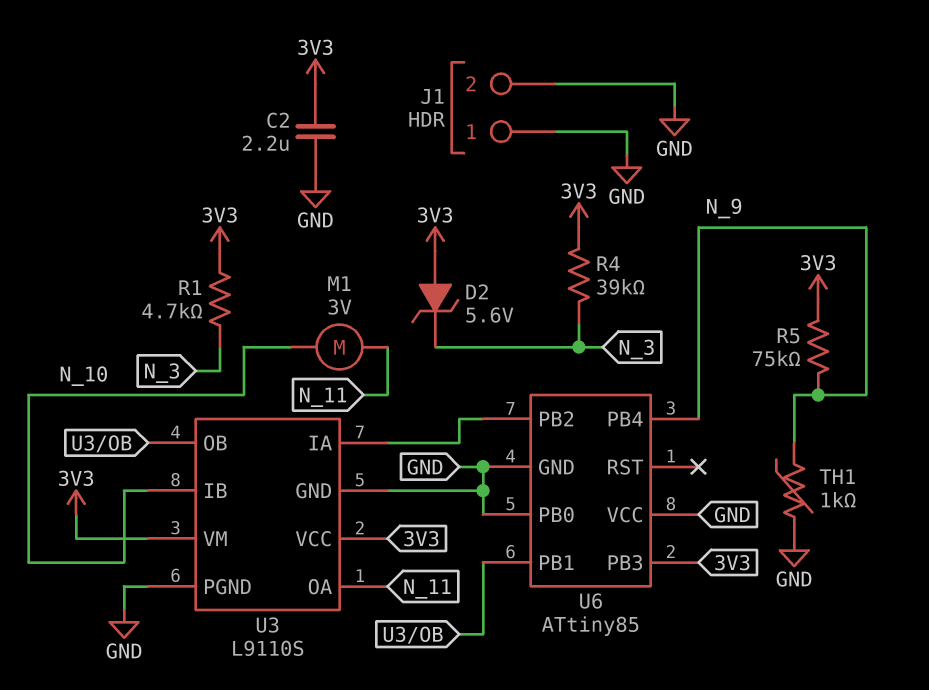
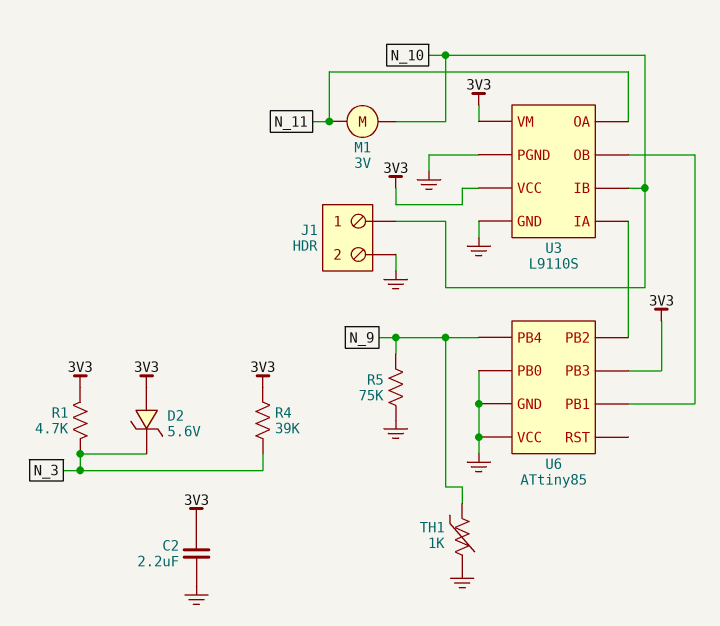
J1 pin 1: GND -> N_10
R5: 75k (3V3, N_9) -> 75k (GND, N_9)

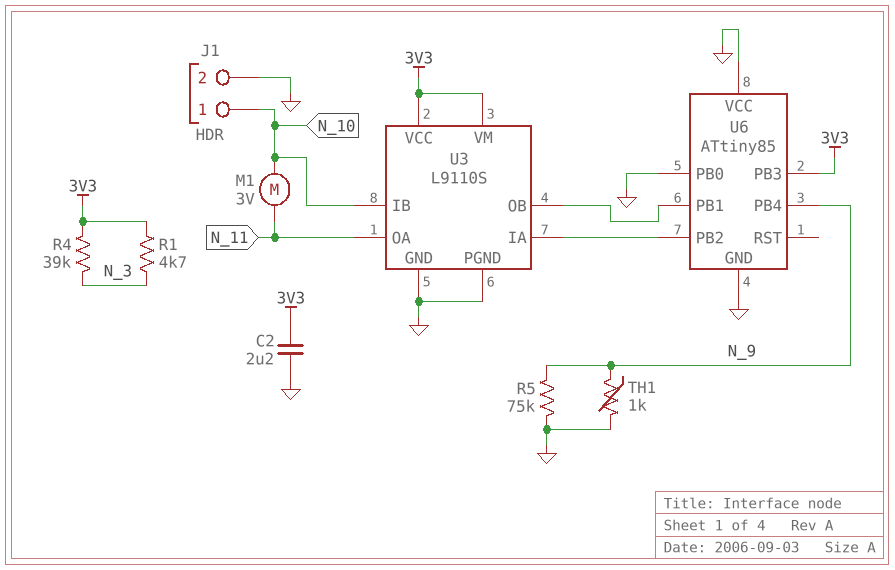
D2: zener 5.6V (A 3V3, K N_3) -> none

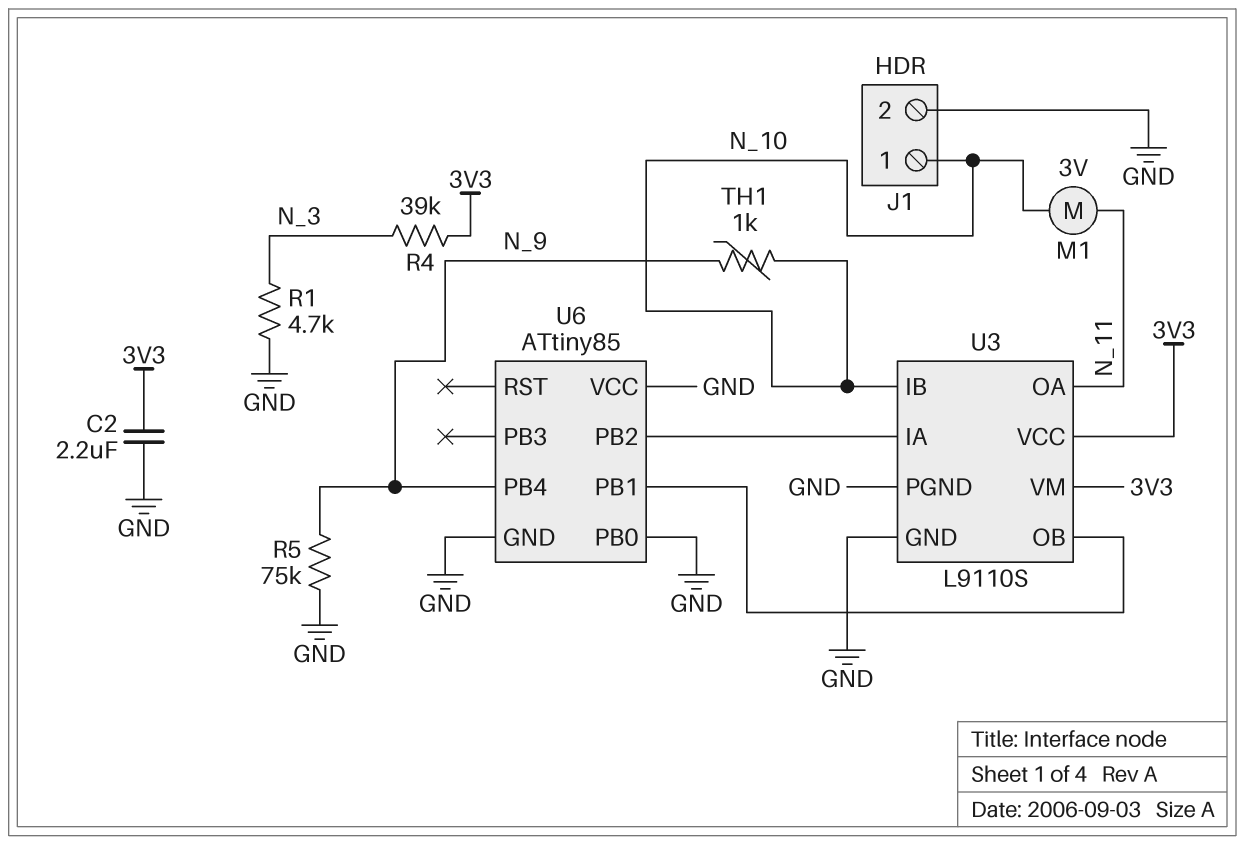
R1: 4.7k (3V3, N_3) -> 4.7k (GND, N_3)
TH1: 1k (GND, N_9) -> 1k (N_9, N_10)
U6 pin PB3: 3V3 -> none

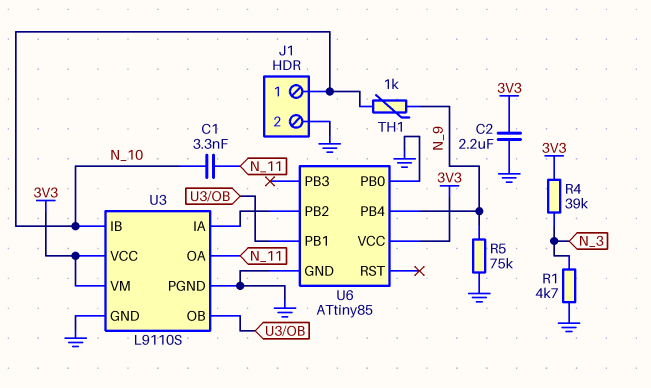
C1: none -> 3.3nF (N_10, N_11)
M1: motor 3V (N_10, N_11) -> none
U6 pin VCC: GND -> 3V3

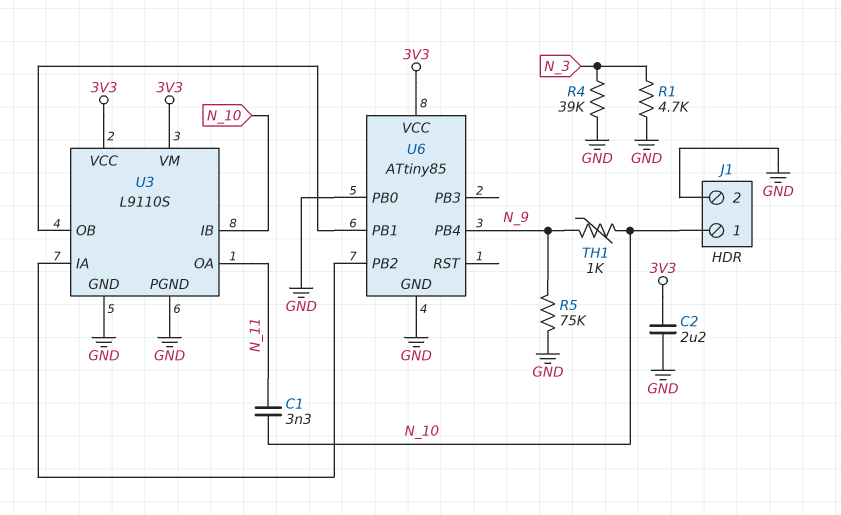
R4: 39k (3V3, N_3) -> 39k (GND, N_3)

